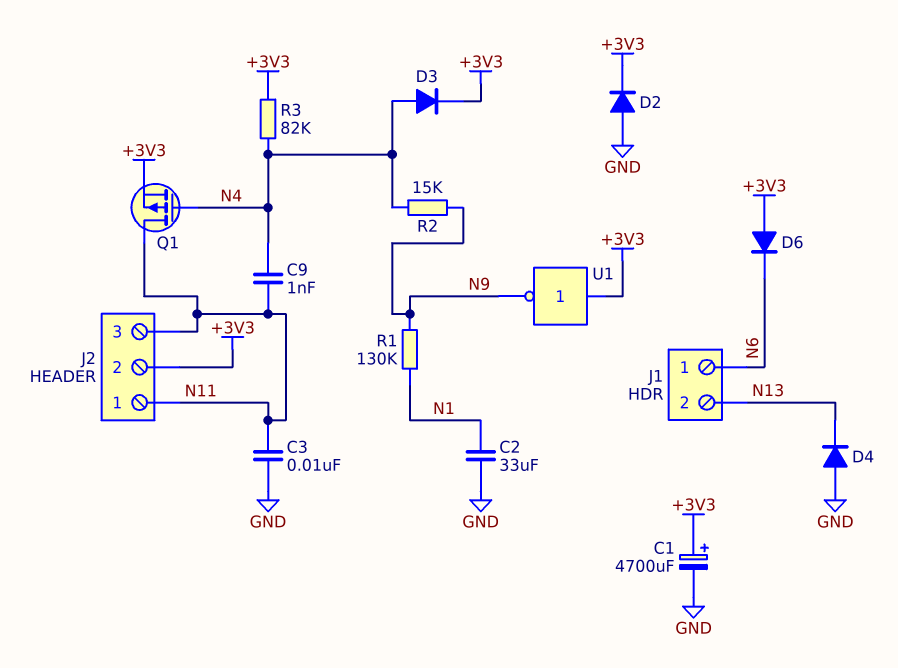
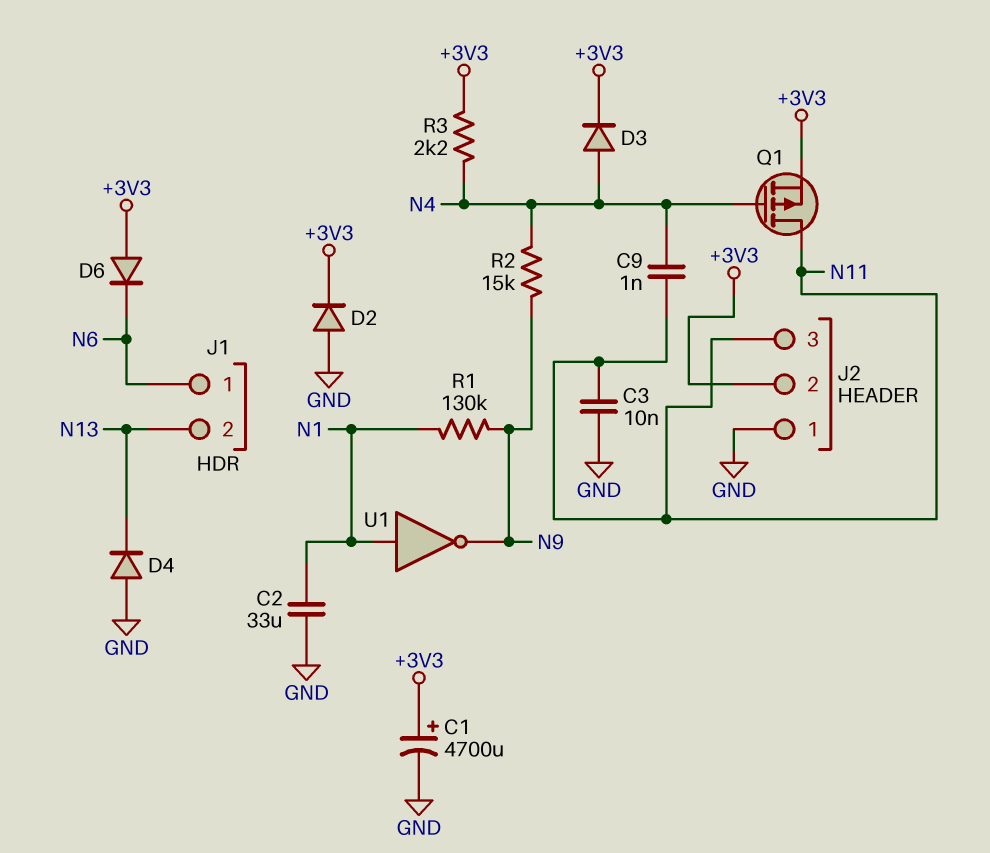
J2 pin 1: N11 -> GND
R3: 82k (+3V3, N4) -> 2.2k (+3V3, N4)
U1: NOT (in +3V3, out N9) -> NOT (in N1, out N9)

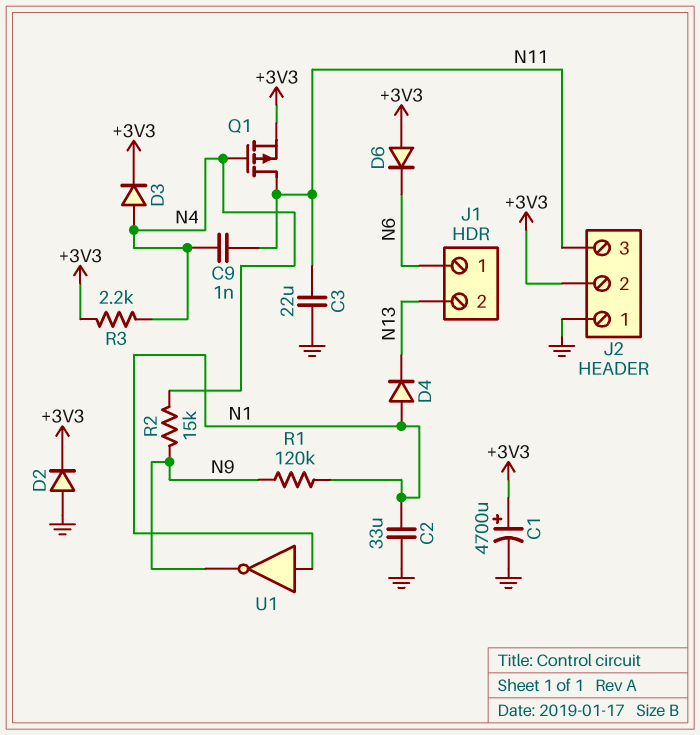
C3: 10nF (GND, N11) -> 22uF (GND, N11)
D4: diode (A GND, K N13) -> diode (A N1, K N13)
R1: 130k (N1, N9) -> 120k (N1, N9)

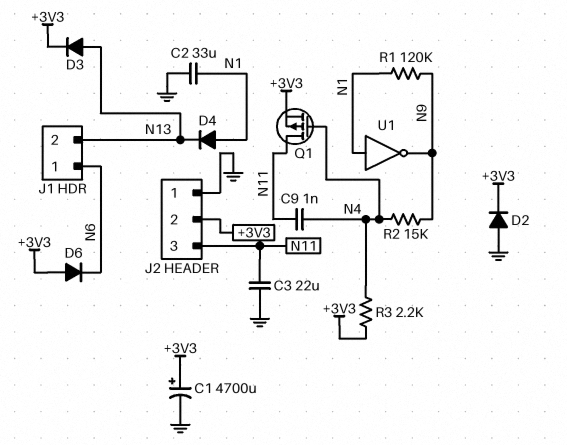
D3: diode (A N4, K +3V3) -> diode (A N13, K +3V3)

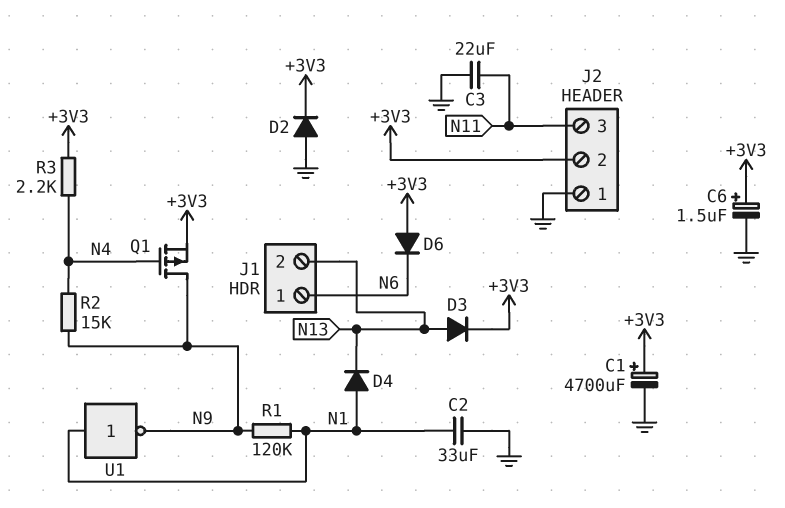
C6: none -> 1.5uF (plus +3V3, minus GND)
C9: 1nF (N4, N11) -> none
Q1: PMOS (G N4, D N11, S +3V3) -> PMOS (G N4, D N9, S +3V3)

